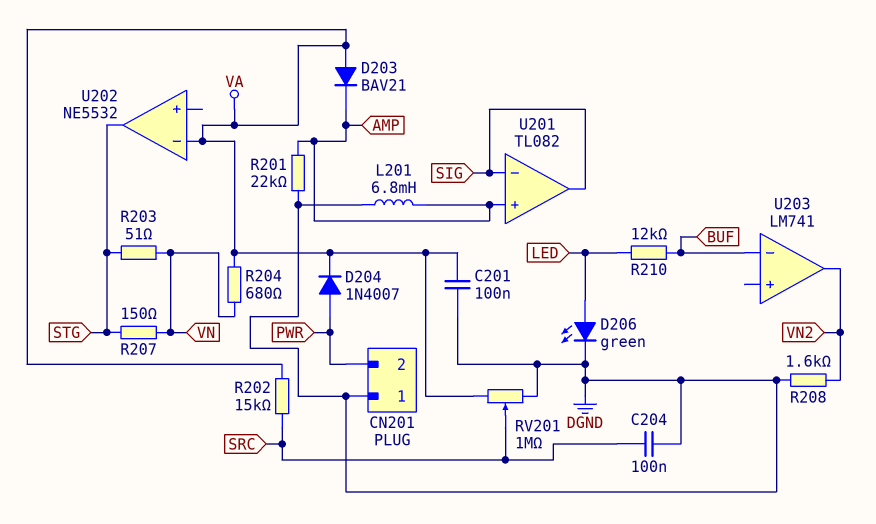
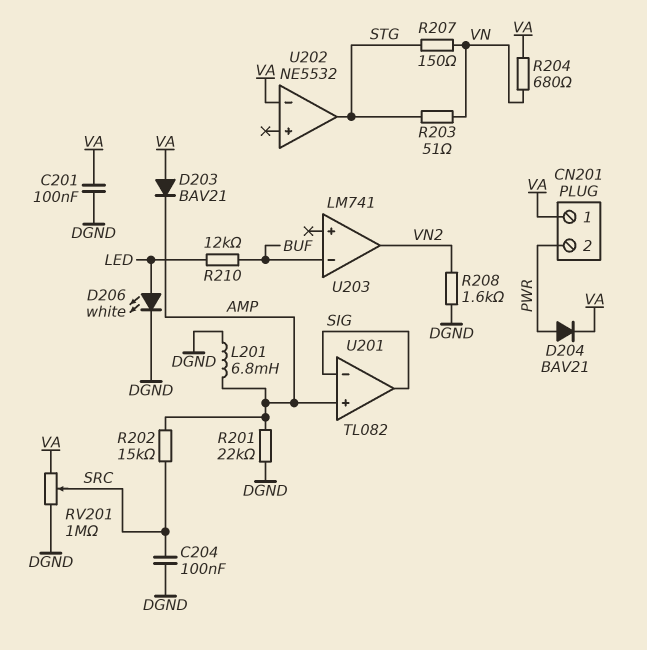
CN201 pin 1: DGND -> VA
D204: diode 1N4007 (A PWR, K VA) -> diode BAV21 (A PWR, K VA)
D206: LED green (A LED, K DGND) -> LED white (A LED, K DGND)
R202: 15k (SRC, VA) -> 15k (AMP, SRC)

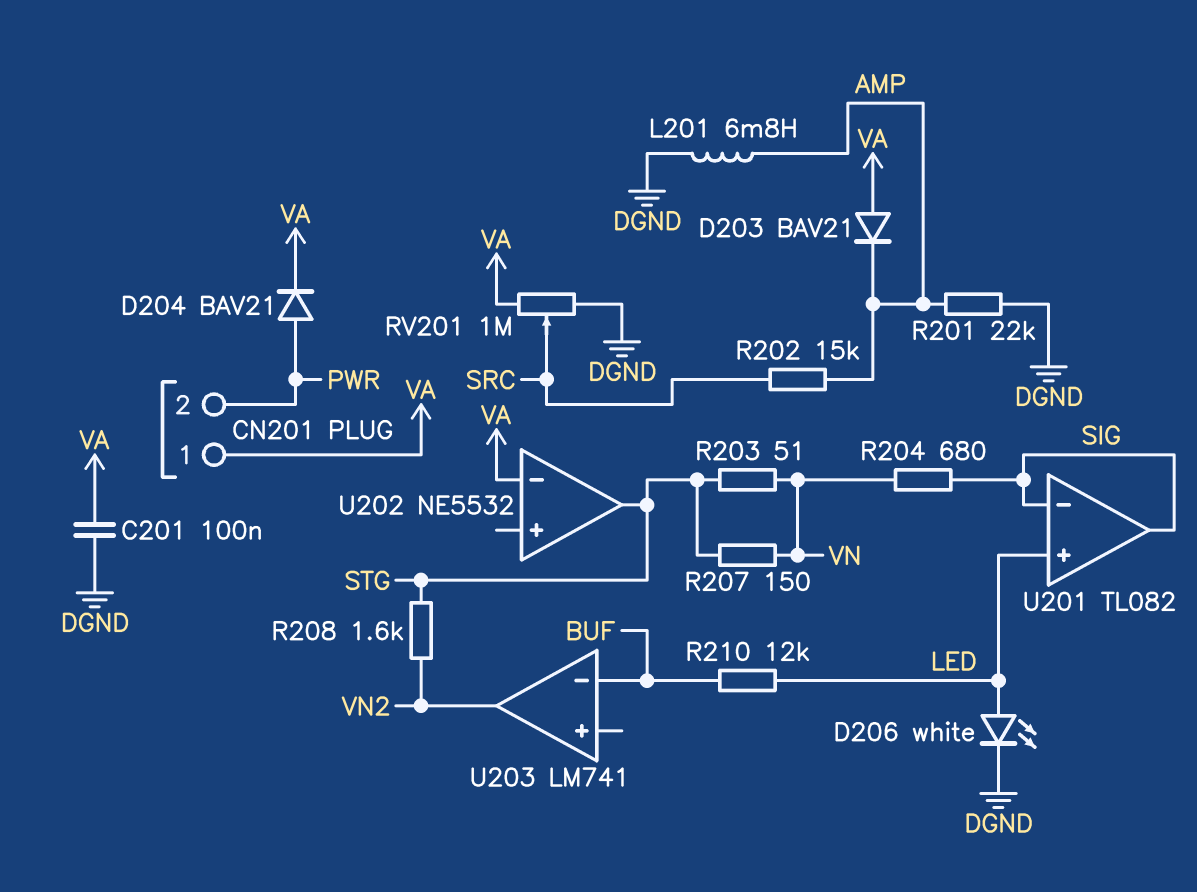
C204: 100nF (DGND, SRC) -> none
R204: 680 (VA, VN) -> 680 (SIG, VN)
R208: 1.6k (DGND, VN2) -> 1.6k (STG, VN2)
U201 pin in+: AMP -> LED

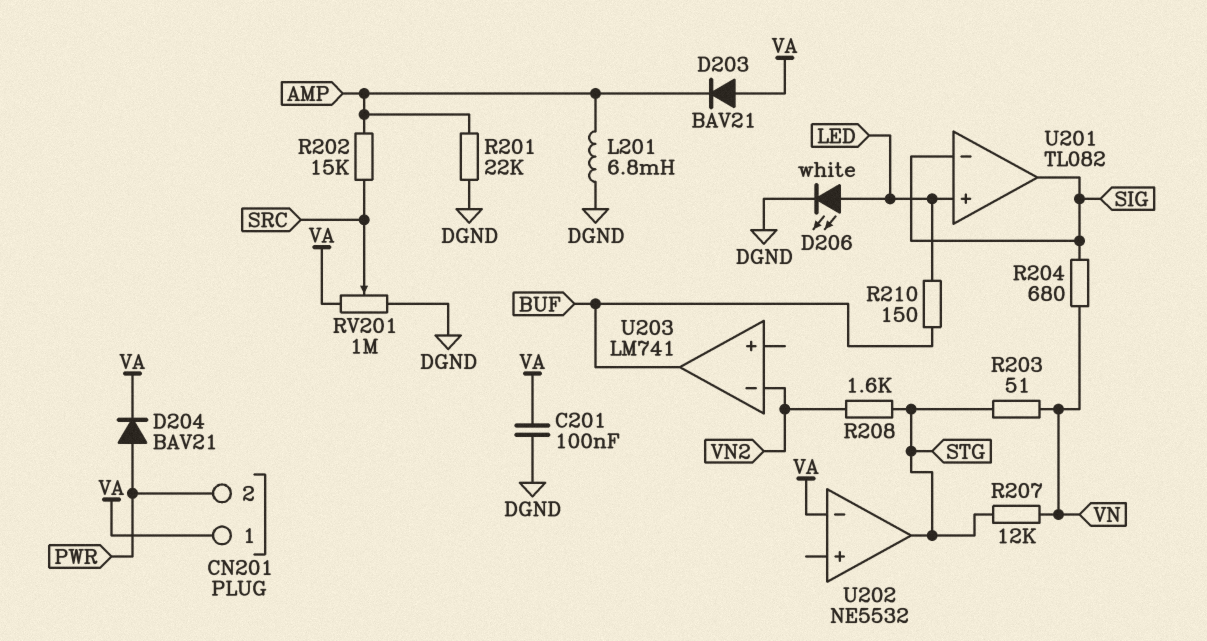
R207: 150 (STG, VN) -> 12k (STG, VN)
R210: 12k (BUF, LED) -> 150 (BUF, LED)
U203 pin in-: BUF -> VN2
U203 pin out: VN2 -> BUF

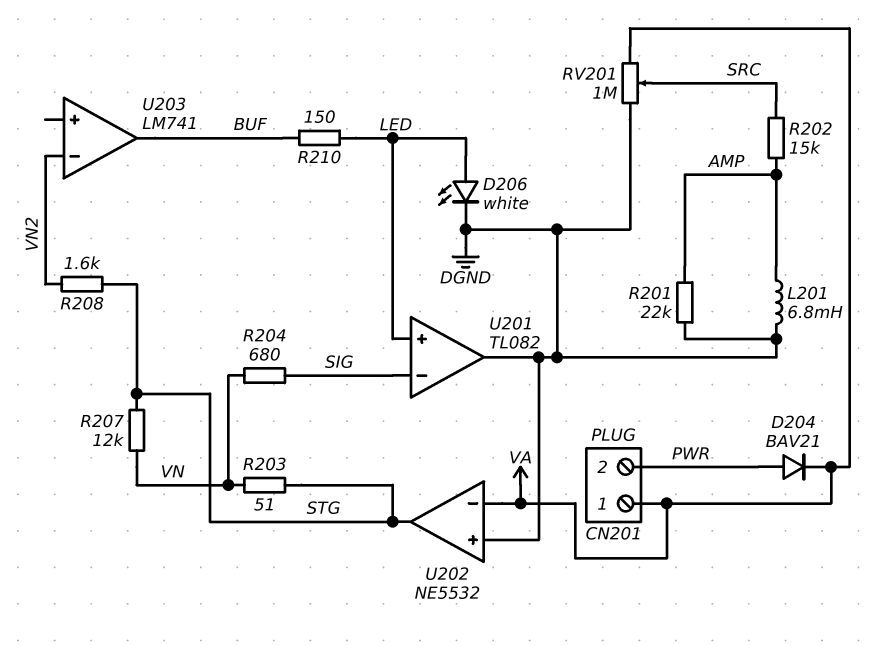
C201: 100nF (DGND, VA) -> none
D203: diode BAV21 (A VA, K AMP) -> none
U201 pin out: SIG -> DGND
U202 pin in+: none -> DGND

